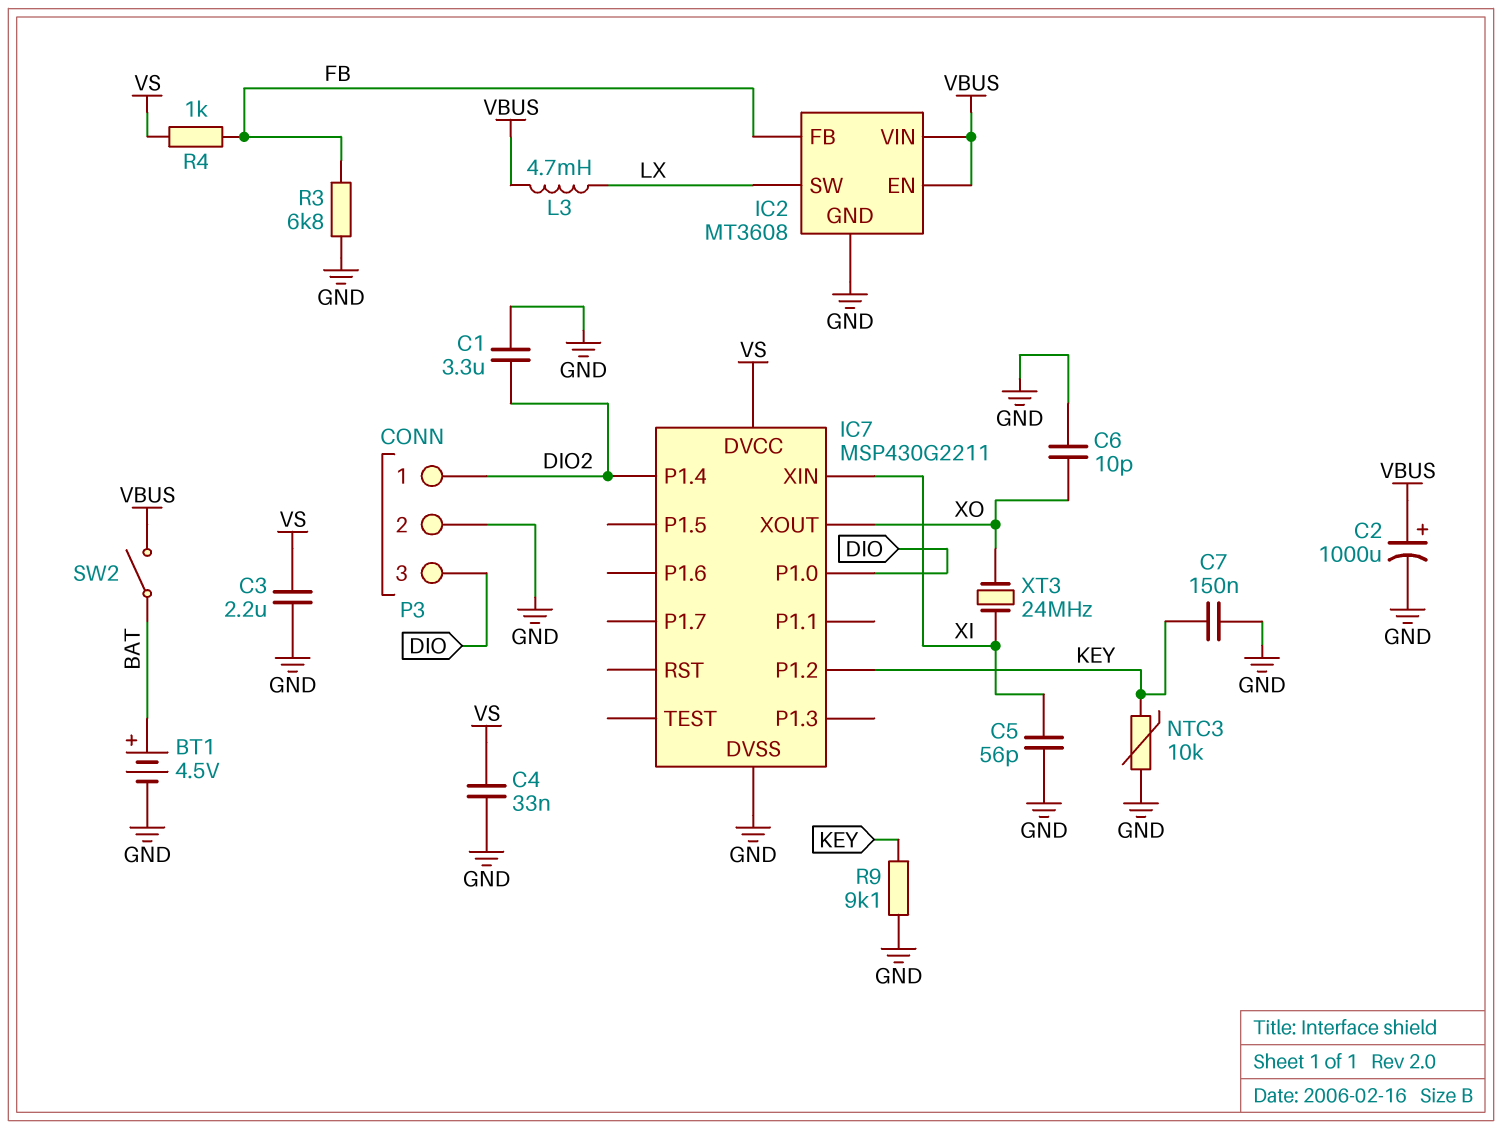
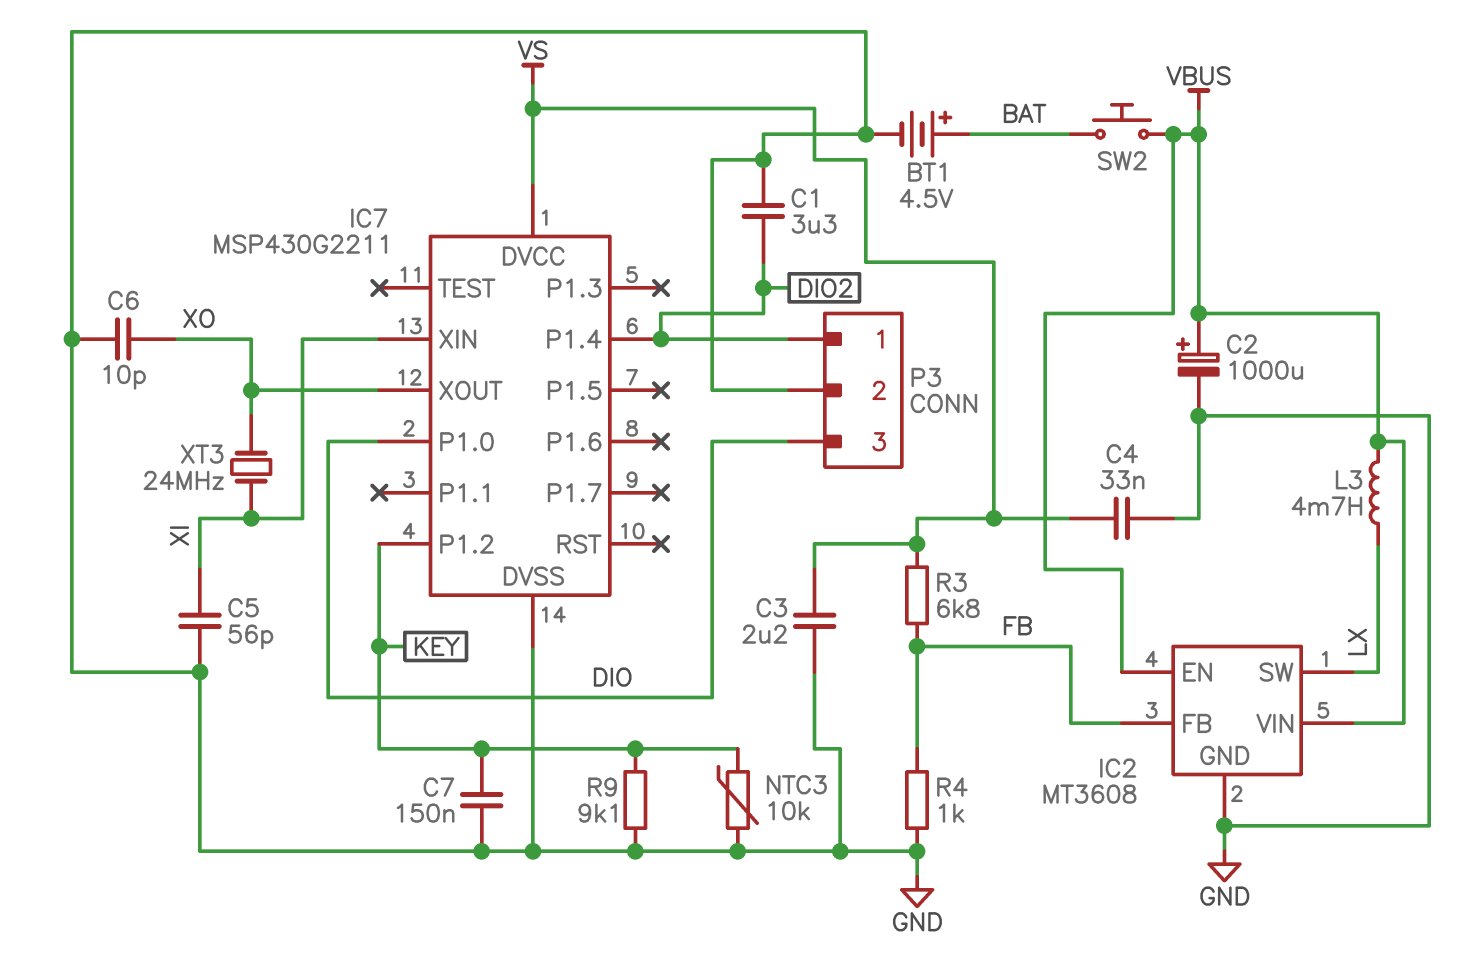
R3: 6.8k (FB, GND) -> 6.8k (FB, VS)
R4: 1k (FB, VS) -> 1k (FB, GND)
SW2: switch (BAT, VBUS) -> button (BAT, VBUS)

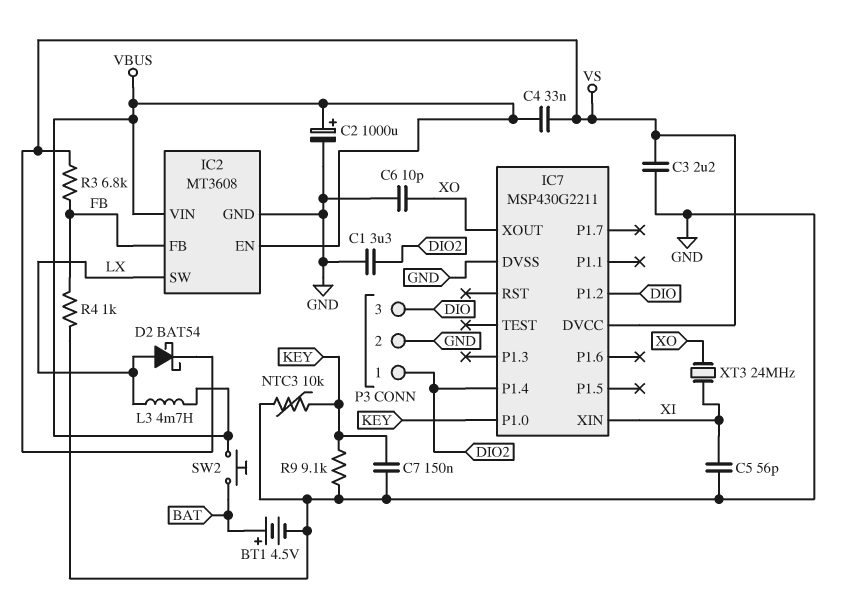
C4: 33nF (GND, VS) -> 33nF (VBUS, VS)
D2: none -> schottky BAT54 (A LX, K VS)
IC7 pin P1.0: DIO -> KEY
IC7 pin P1.2: KEY -> DIO

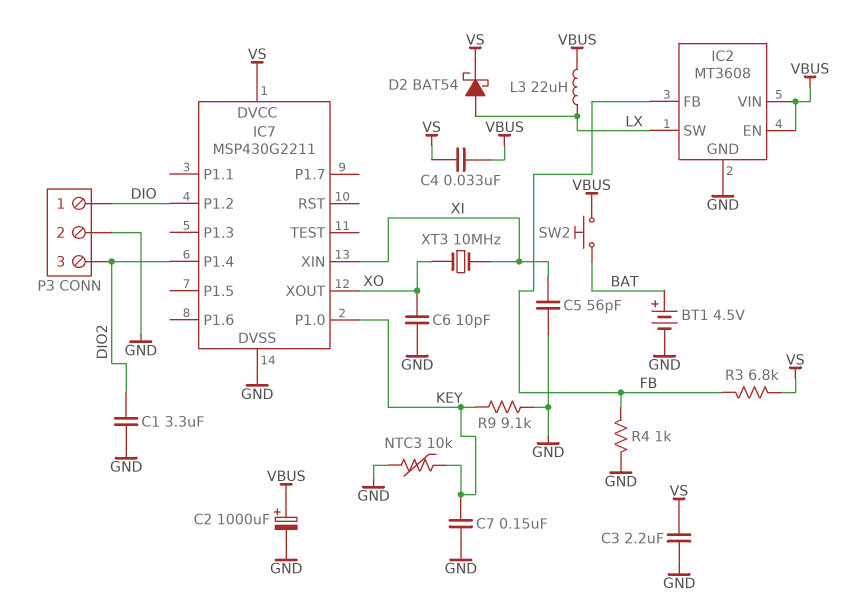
L3: 4.7mH (LX, VBUS) -> 22uH (LX, VBUS)
P3 pin 1: DIO2 -> DIO
P3 pin 3: DIO -> DIO2
XT3: 24MHz (XI, XO) -> 10MHz (XI, XO)

